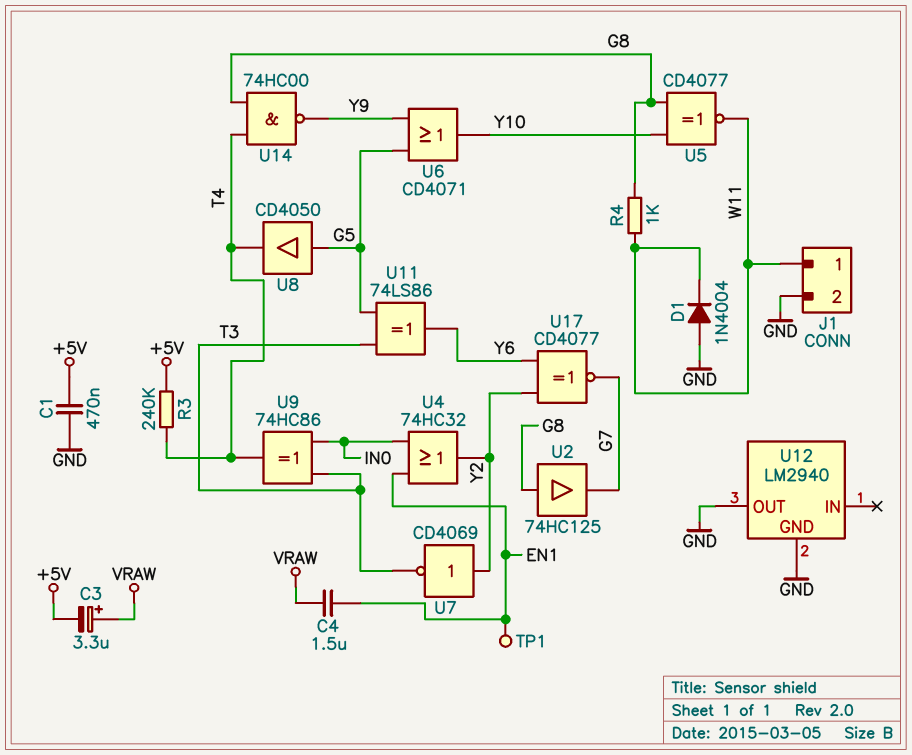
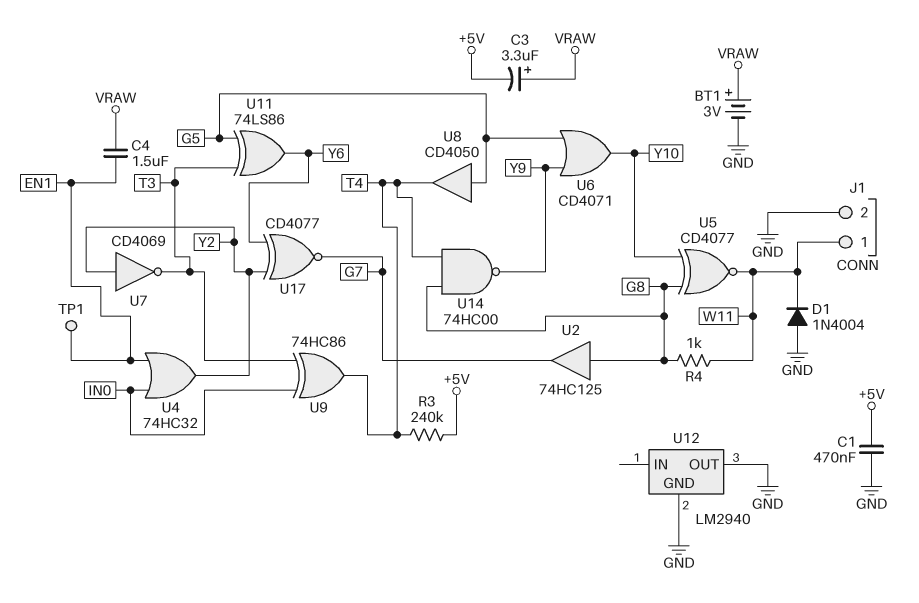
BT1: none -> 3V (plus VRAW, minus GND)

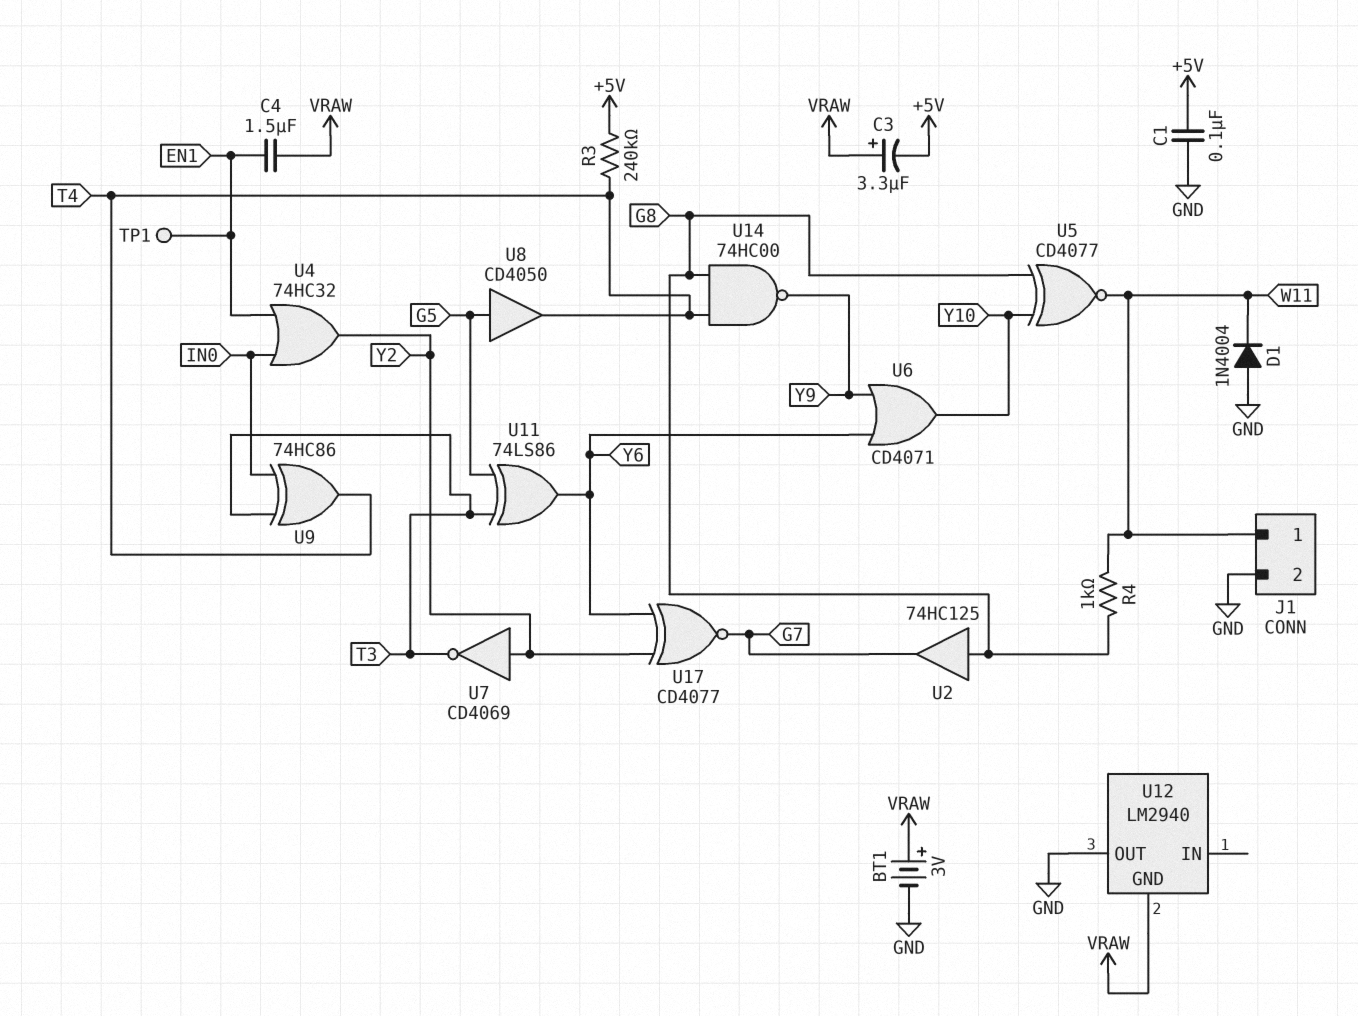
C1: 470nF (+5V, GND) -> 100nF (+5V, GND)
U6: OR CD4071 (in G5, in Y9, out Y10) -> OR CD4071 (in Y6, in Y9, out Y10)
U12 pin GND: GND -> VRAW

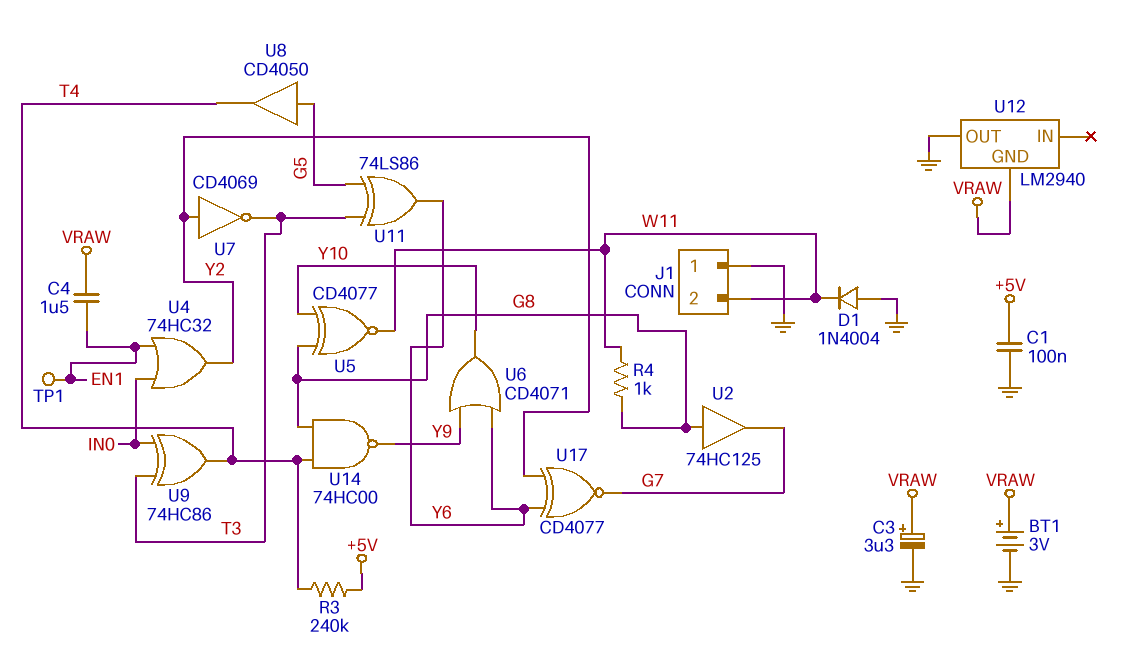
C3: 3.3uF (plus VRAW, minus +5V) -> 3.3uF (plus VRAW, minus GND)
J1 pin 1: W11 -> GND
J1 pin 2: GND -> W11

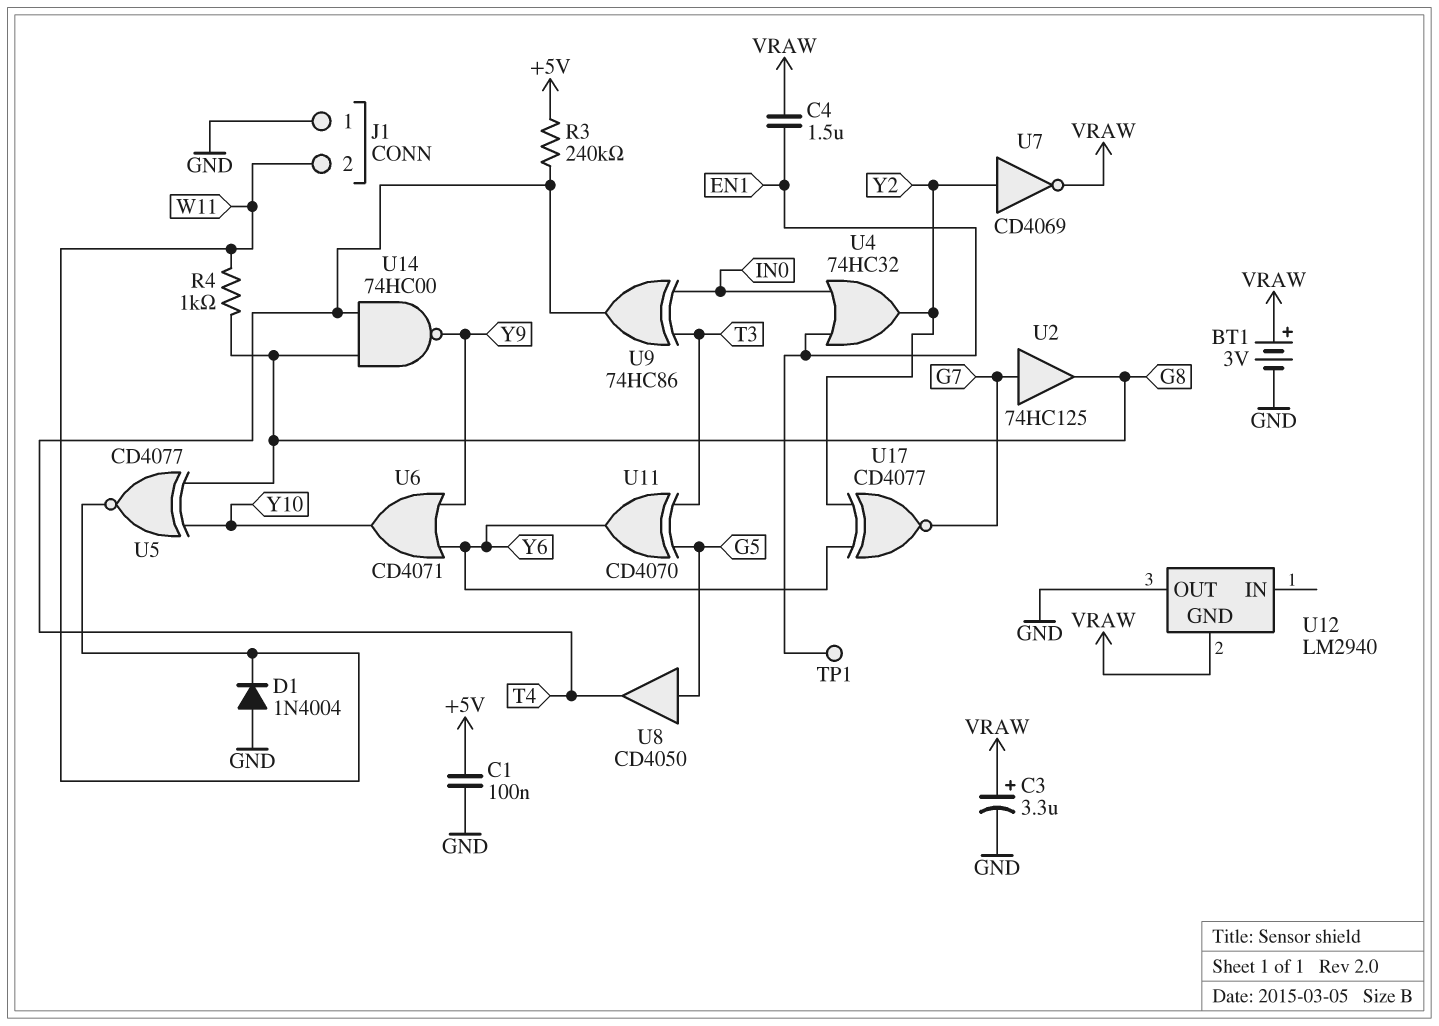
U2: buffer 74HC125 (in G8, out G7) -> buffer 74HC125 (in G7, out G8)
U7: NOT CD4069 (in Y2, out T3) -> NOT CD4069 (in Y2, out VRAW)
U11: XOR 74LS86 (in G5, in T3, out Y6) -> XOR CD4070 (in G5, in T3, out Y6)

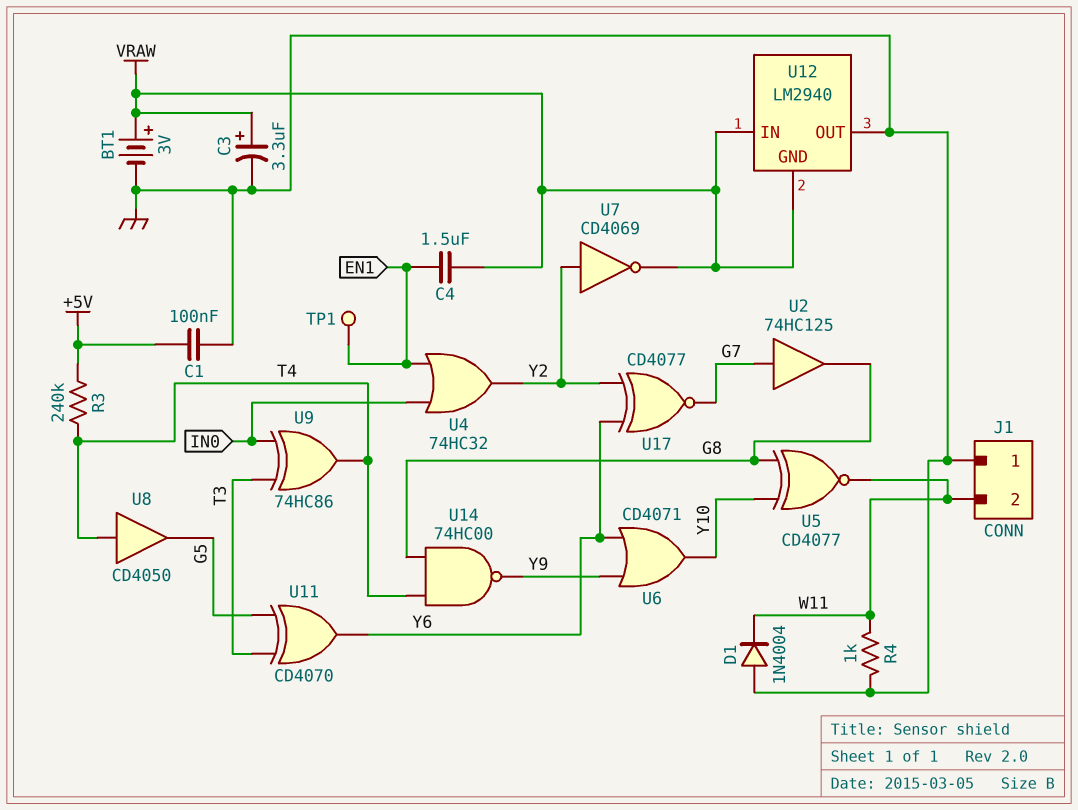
R4: 1k (G8, W11) -> 1k (GND, W11)
U8: buffer CD4050 (in G5, out T4) -> buffer CD4050 (in T4, out G5)
U12 pin IN: none -> VRAW

